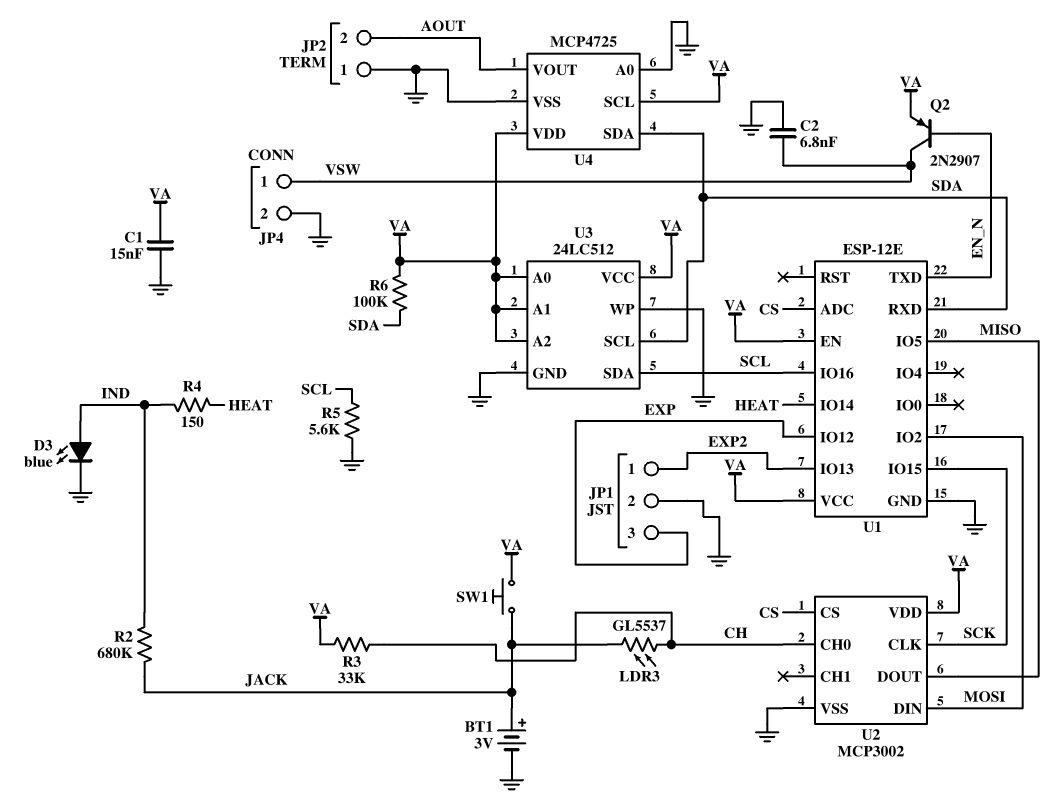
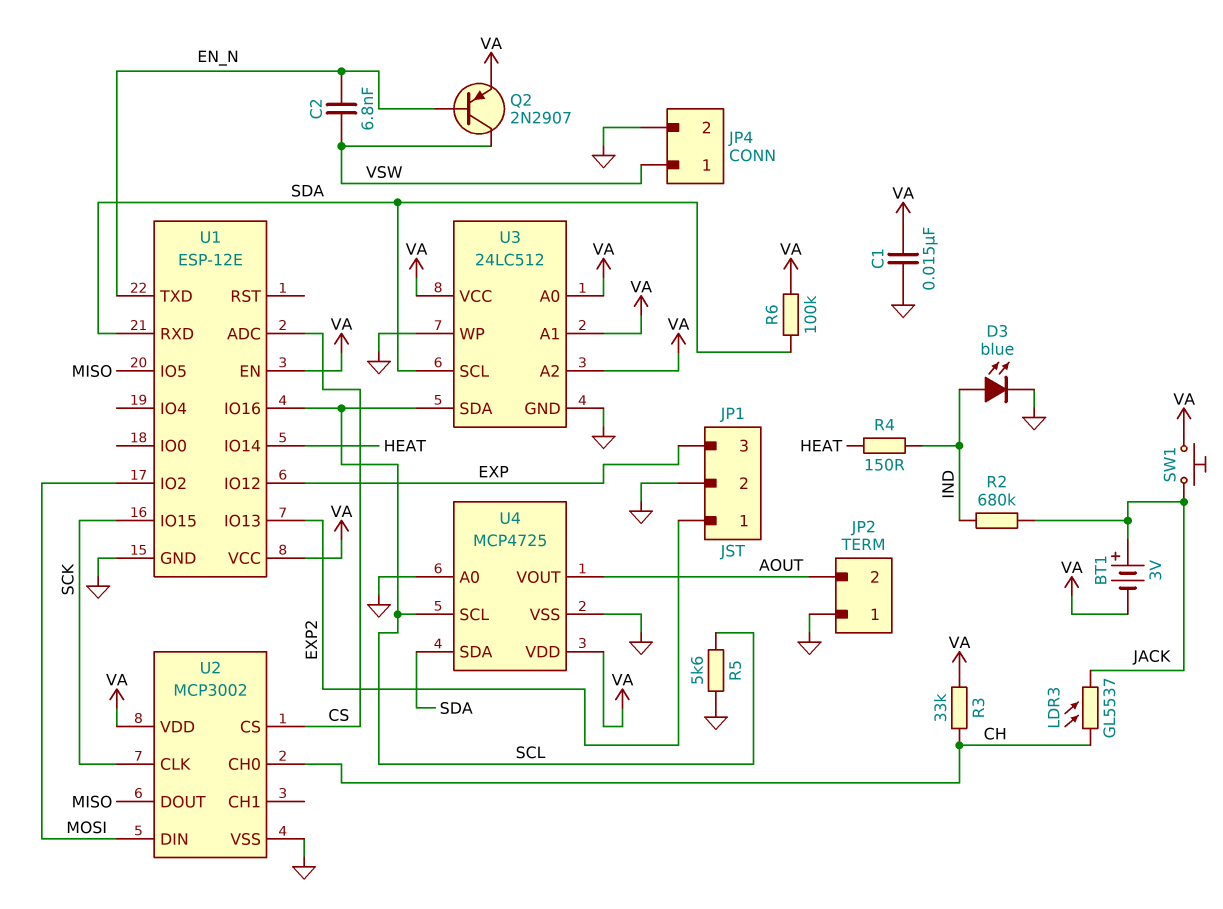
BT1: 3V (plus JACK, minus GND) -> 3V (plus JACK, minus VA)
C2: 6.8nF (GND, VSW) -> 6.8nF (EN_N, VSW)
U4 pin SCL: VA -> SCL

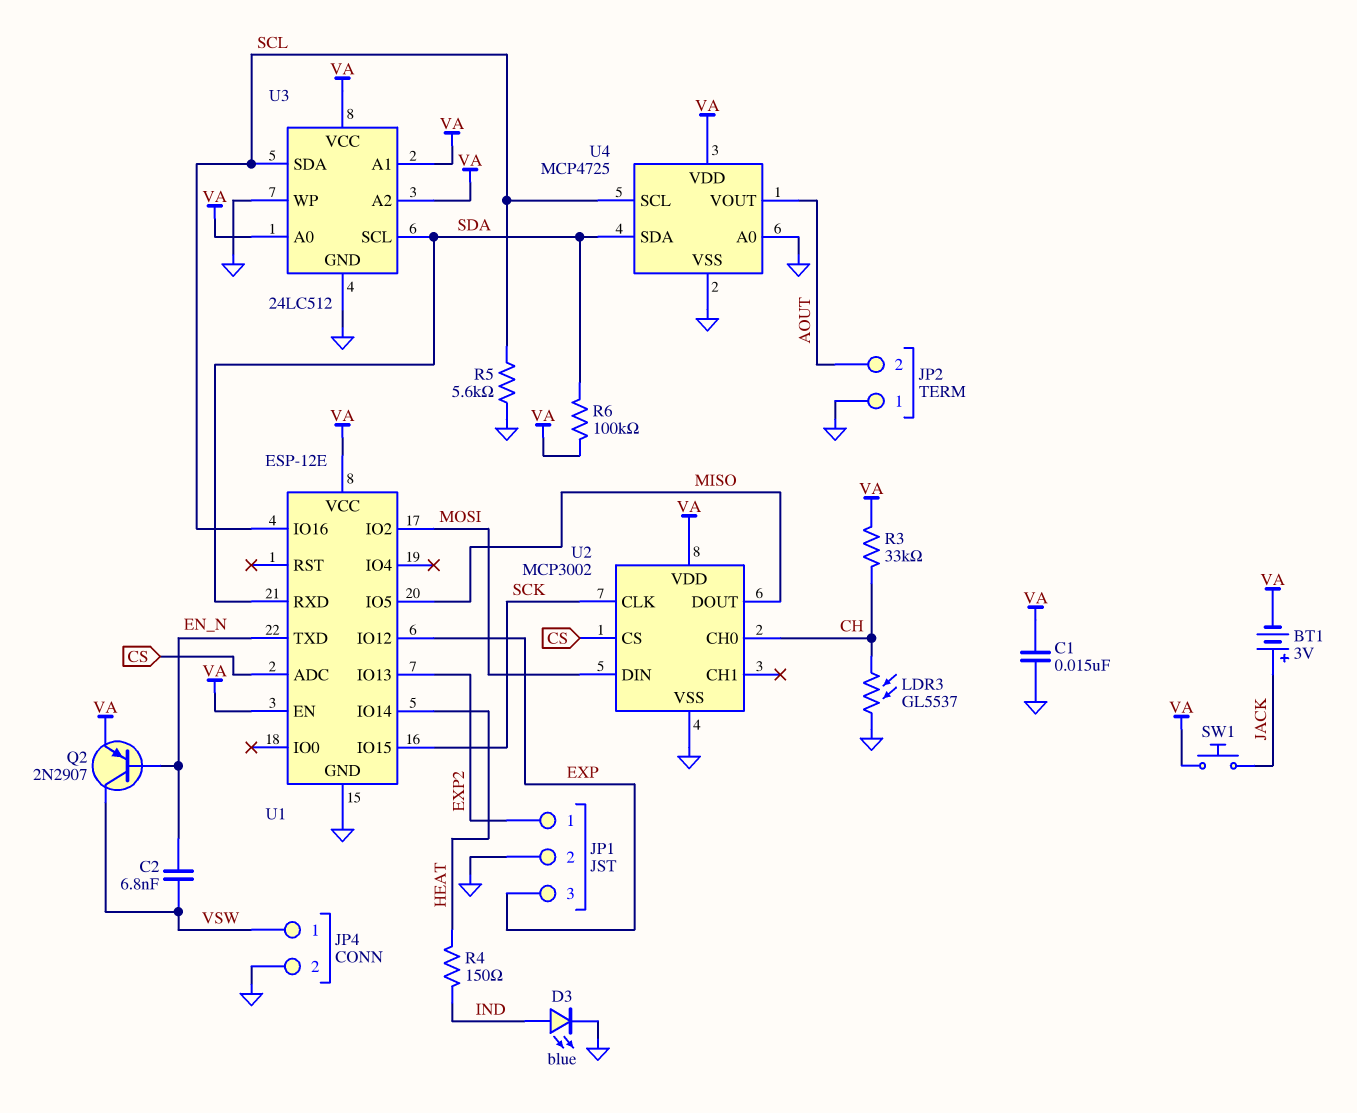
LDR3: GL5537 (CH, JACK) -> GL5537 (CH, GND)
R2: 680k (IND, JACK) -> none

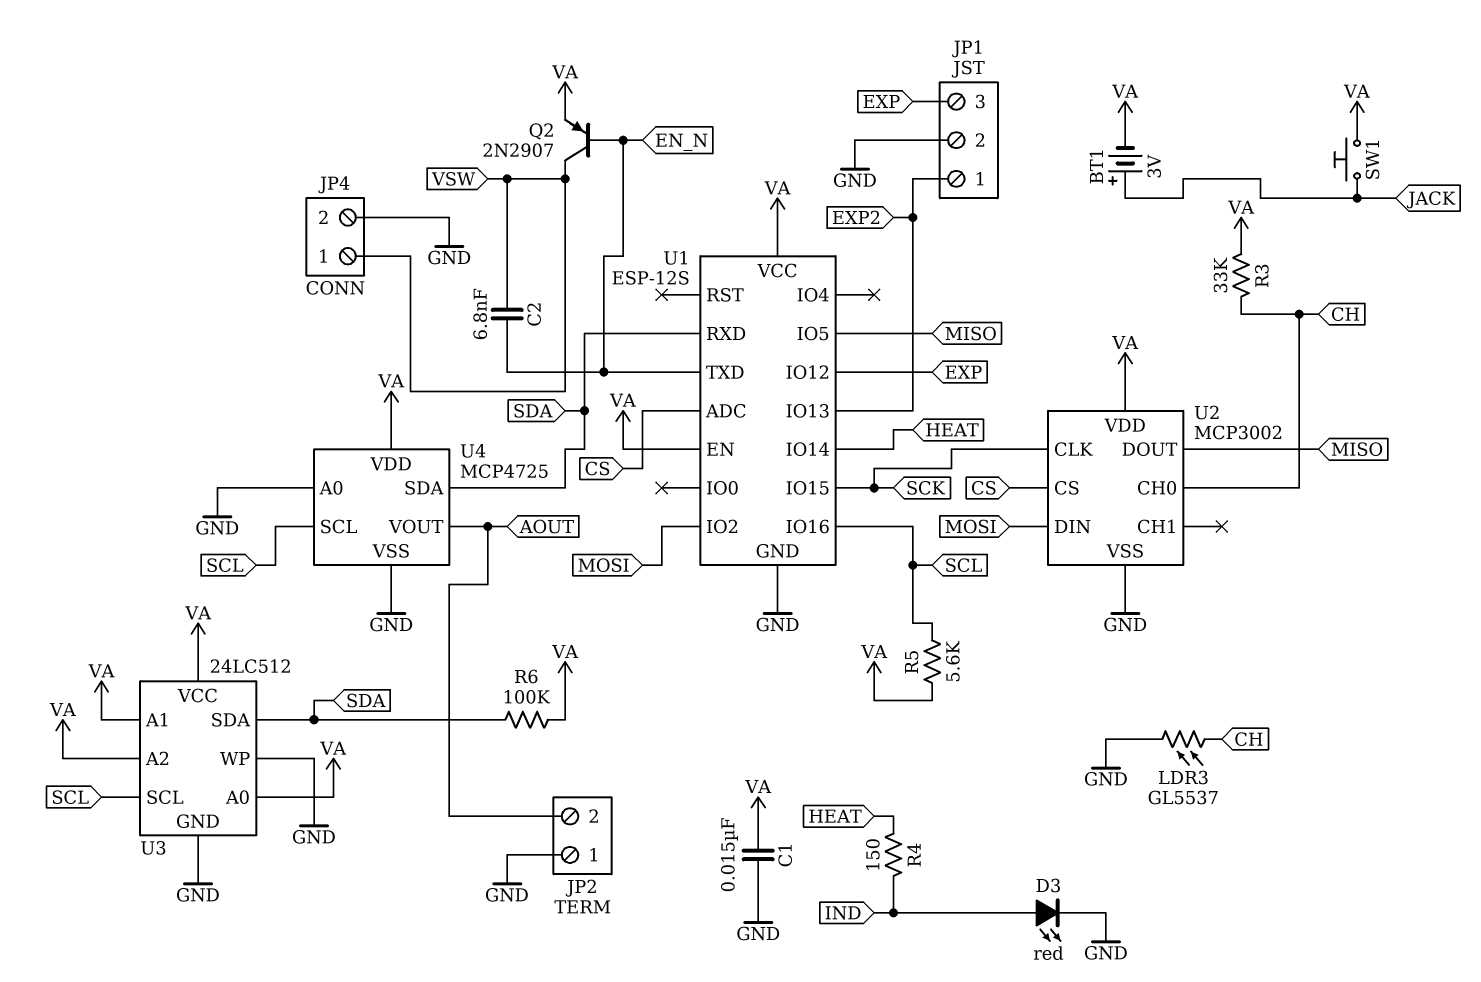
D3: LED blue (A IND, K GND) -> LED red (A IND, K GND)
R5: 5.6k (GND, SCL) -> 5.6k (SCL, VA)
U1: ESP-12E -> ESP-12S
U3 pin SCL: SDA -> SCL
U3 pin SDA: SCL -> SDA

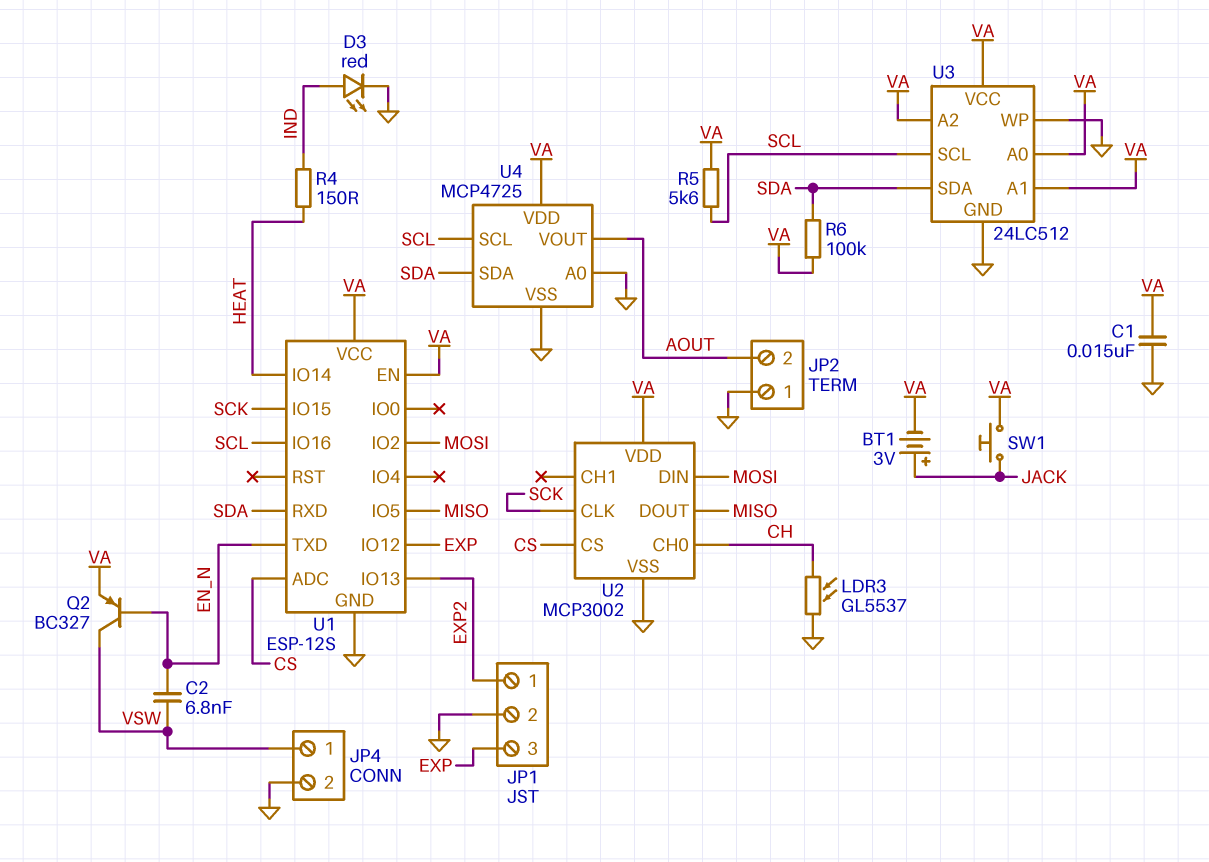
Q2: PNP 2N2907 (B EN_N, C VSW, E VA) -> PNP BC327 (B EN_N, C VSW, E VA)
R3: 33k (CH, VA) -> none

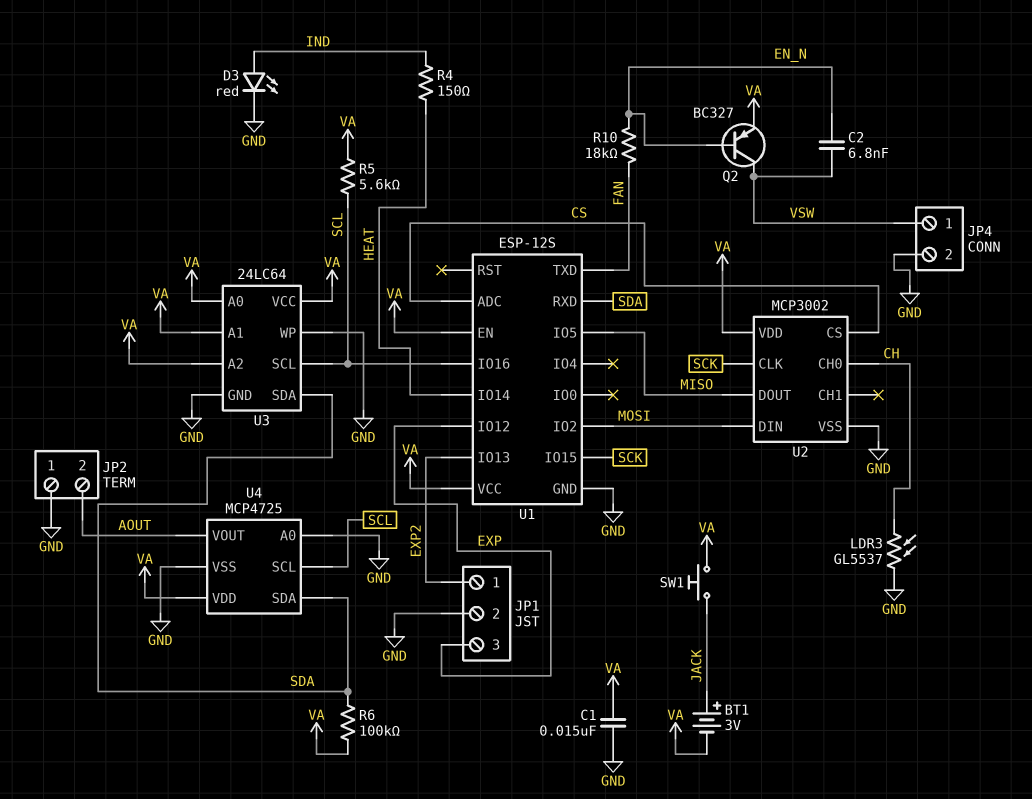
R10: none -> 18k (EN_N, FAN)
U1 pin TXD: EN_N -> FAN
U3: 24LC512 -> 24LC64

